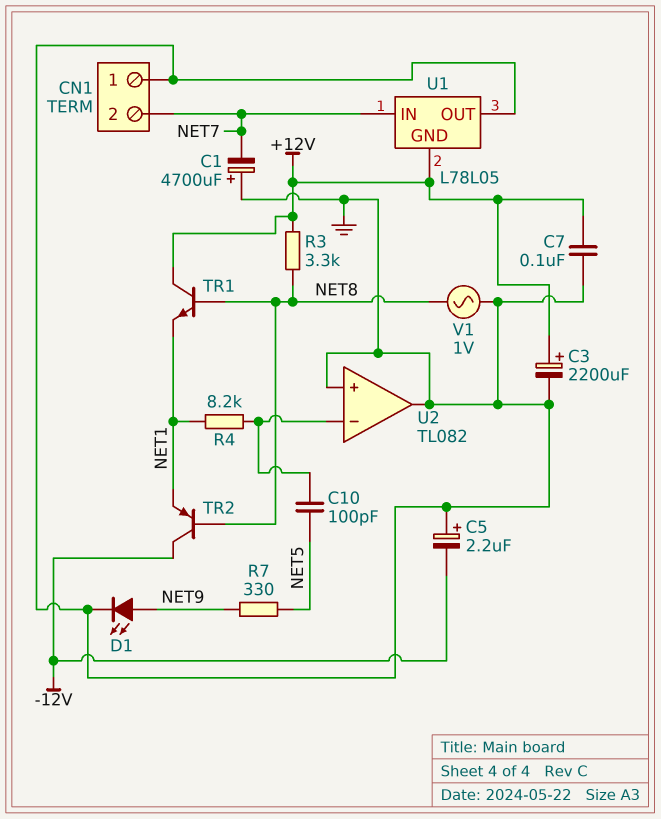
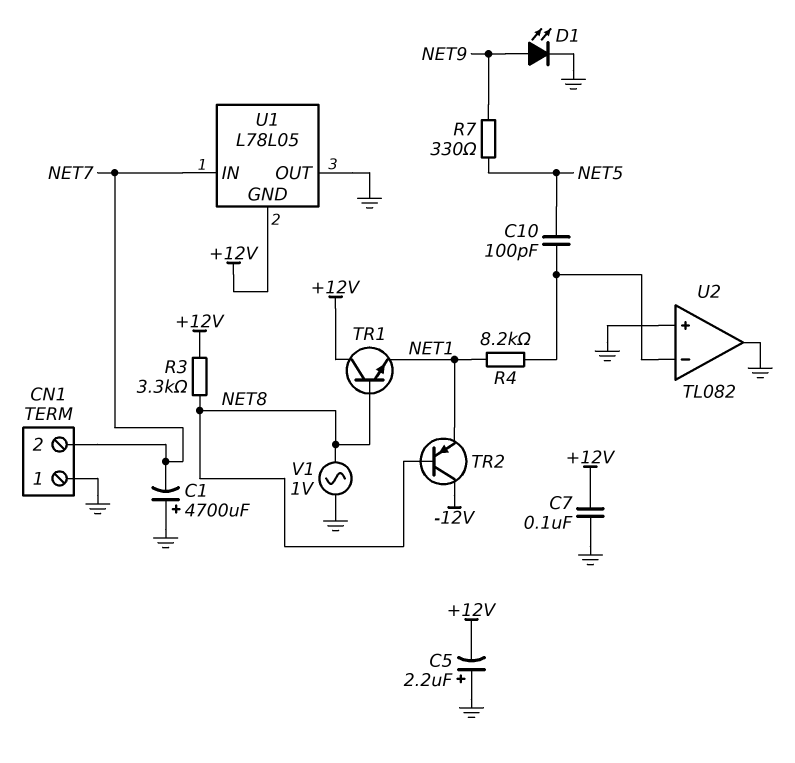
C3: 2200uF (plus +12V, minus GND) -> none
C5: 2.2uF (plus GND, minus -12V) -> 2.2uF (plus GND, minus +12V)

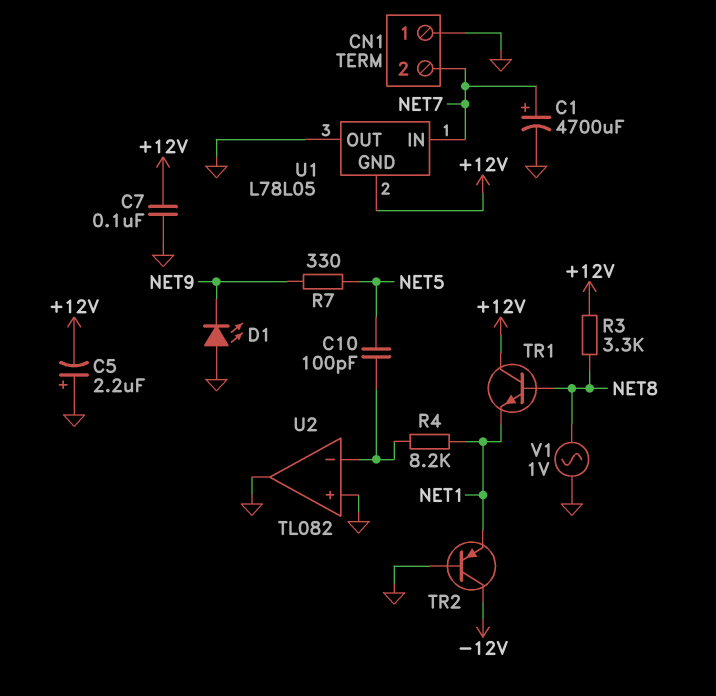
C1: 4700uF (plus GND, minus NET7) -> 4700uF (plus NET7, minus GND)
D1: LED (A NET9, K GND) -> LED (A GND, K NET9)
TR2: PNP (B NET8, C -12V, E NET1) -> PNP (B GND, C -12V, E NET1)

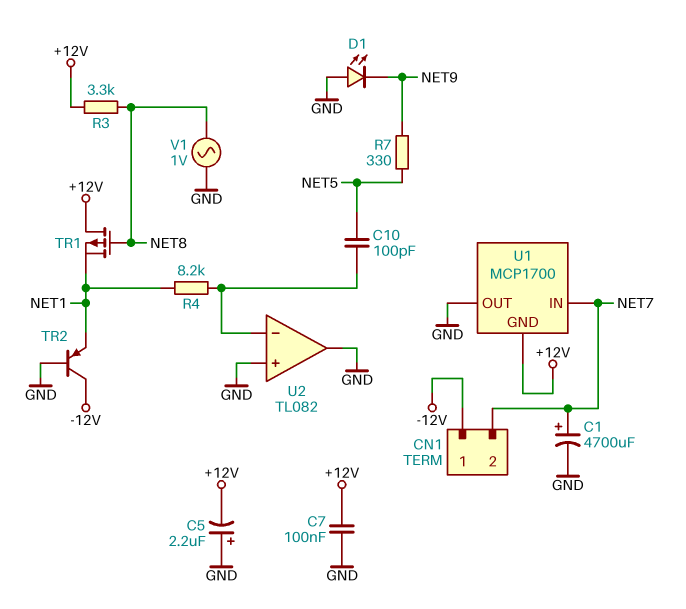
CN1 pin 1: GND -> -12V
TR1: NPN (B NET8, C +12V, E NET1) -> PMOS (G NET8, D +12V, S NET1)
U1: L78L05 -> MCP1700

